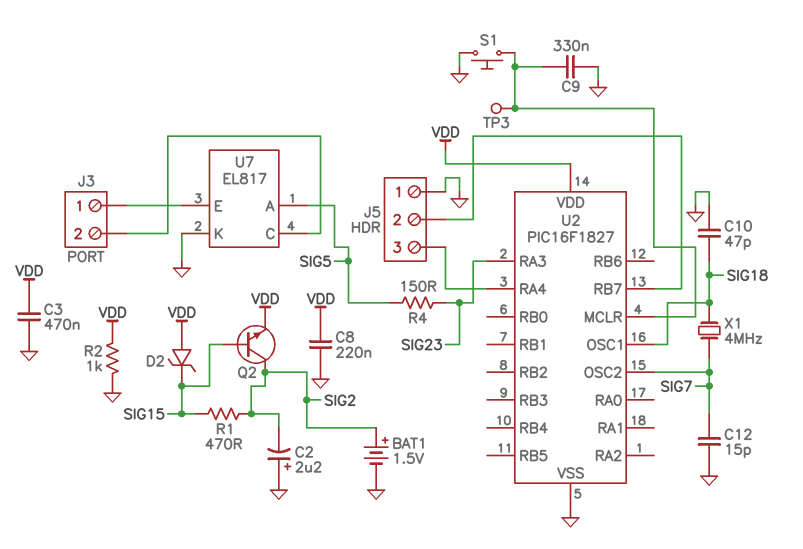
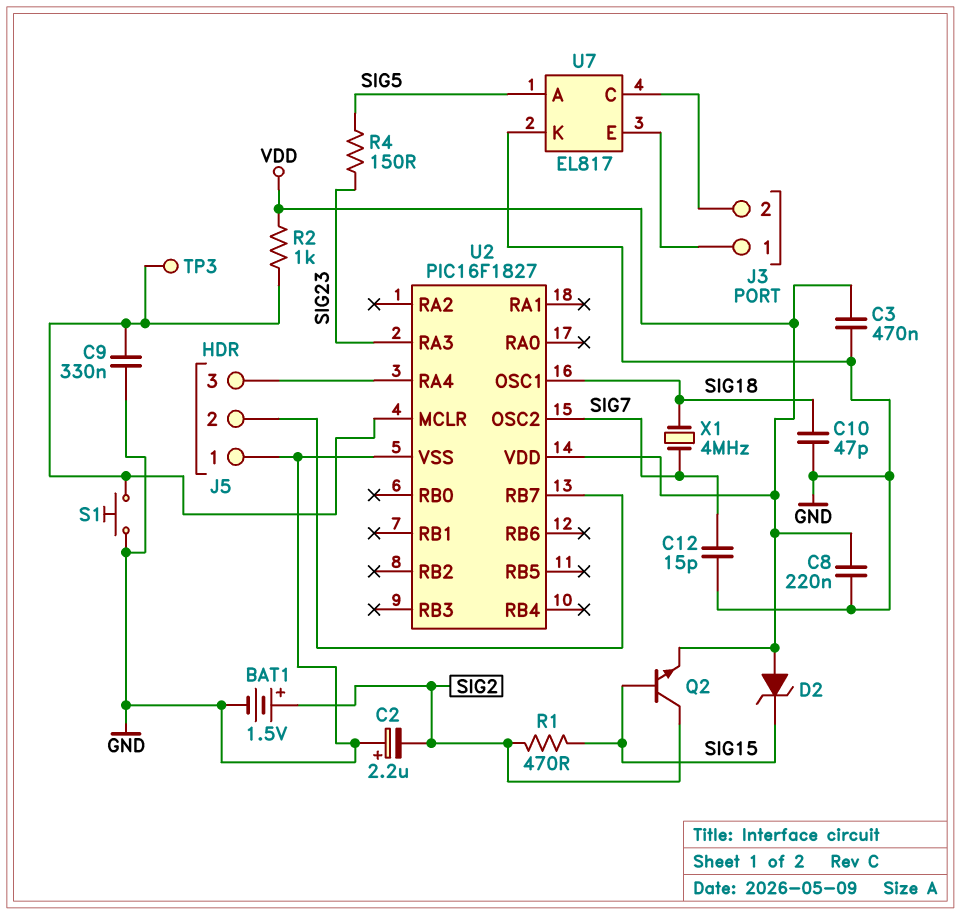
R2: 1k (GND, VDD) -> 1k (U2/MCLR, VDD)

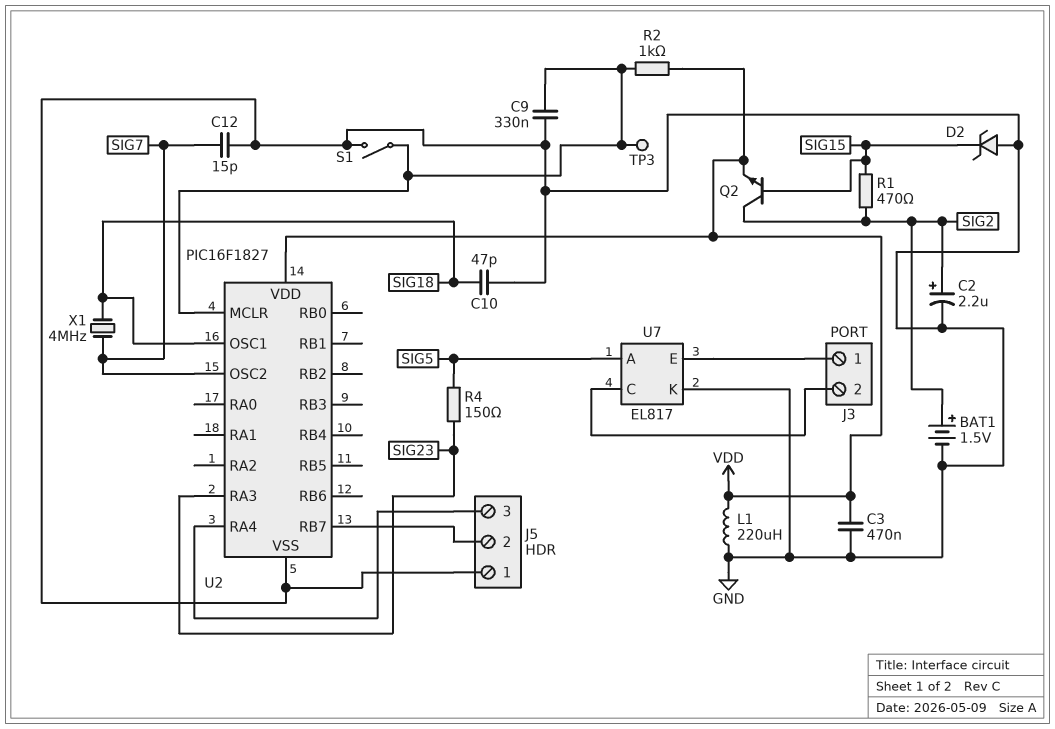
C2: 2.2uF (plus GND, minus SIG2) -> 2.2uF (plus SIG2, minus GND)
C8: 220nF (GND, VDD) -> none
D2: zener (A VDD, K SIG15) -> zener (A GND, K SIG15)
L1: none -> 220uH (GND, VDD)
S1: button (GND, U2/MCLR) -> switch (GND, U2/MCLR)

